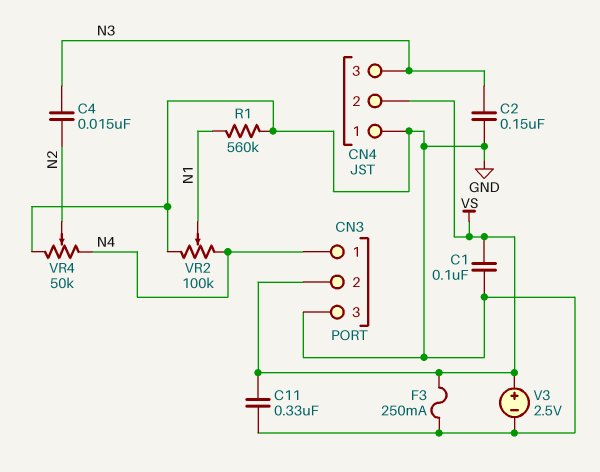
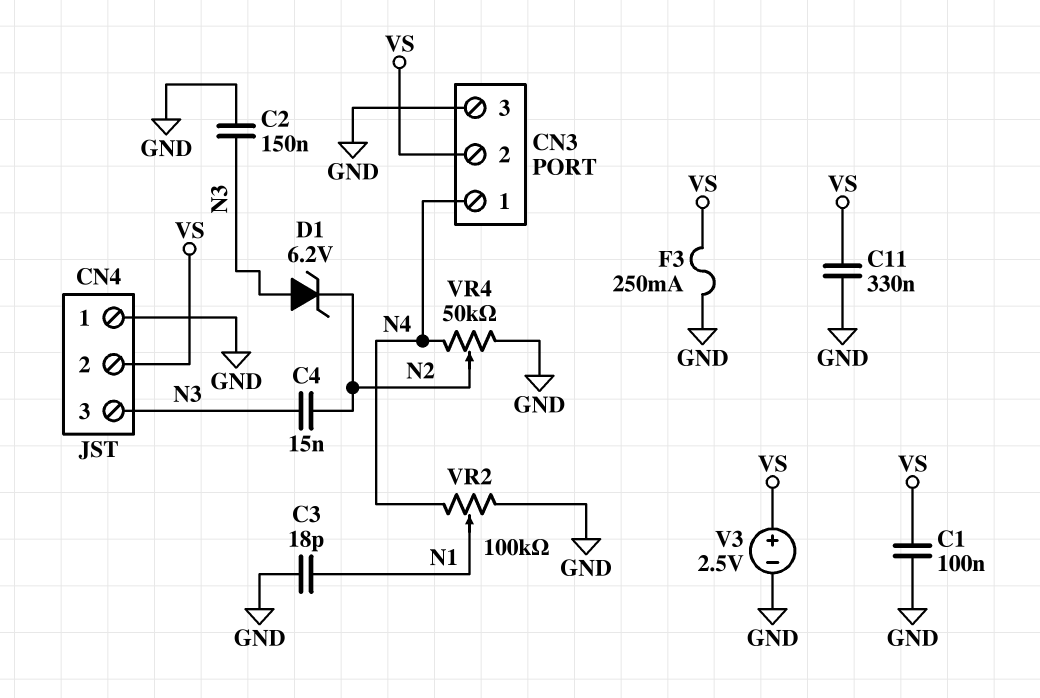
C3: none -> 18pF (GND, N1)
D1: none -> zener 6.2V (A N3, K N2)
R1: 560k (GND, N1) -> none

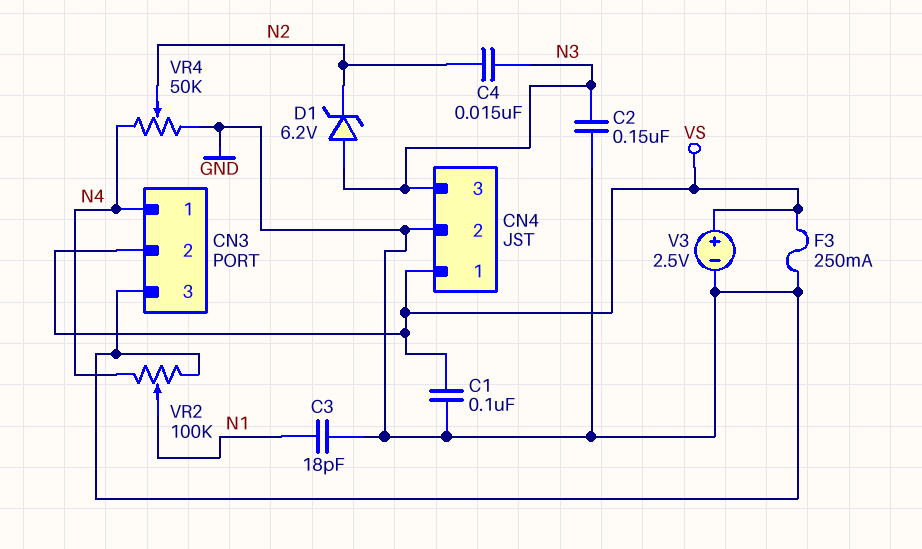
C11: 330nF (GND, VS) -> none
CN4 pin 1: GND -> VS
CN4 pin 2: VS -> GND

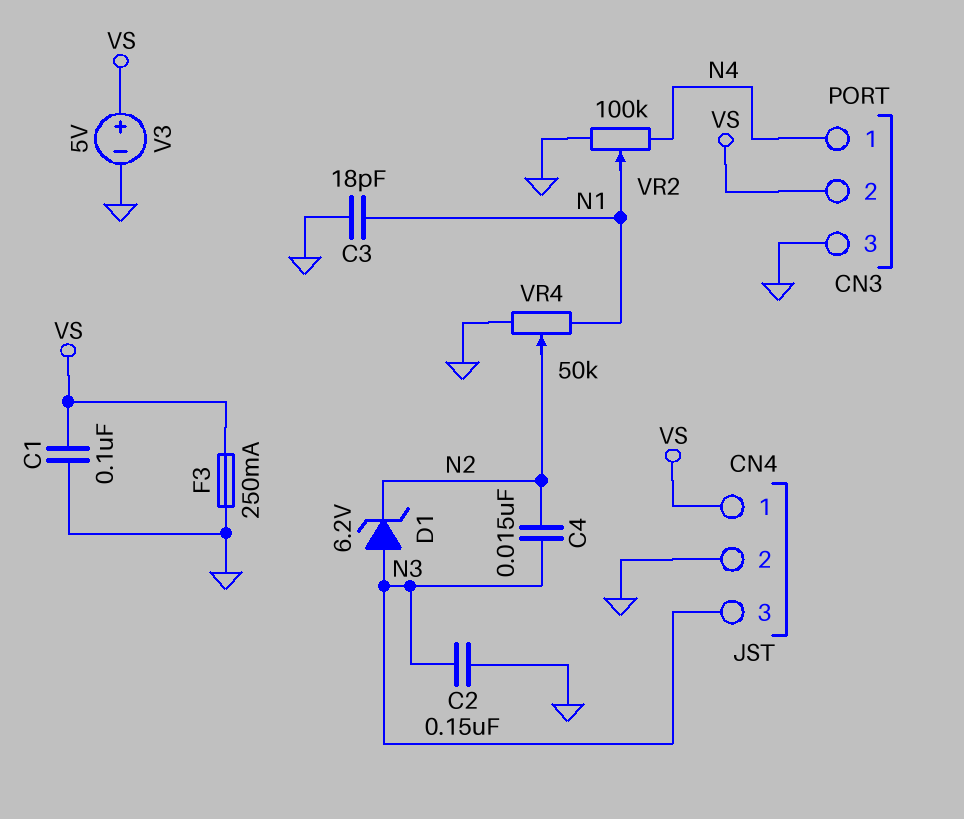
V3: 2.5V (plus VS, minus GND) -> 5V (plus VS, minus GND)
VR4: 50k (GND, N4, wiper N2) -> 50k (GND, N1, wiper N2)

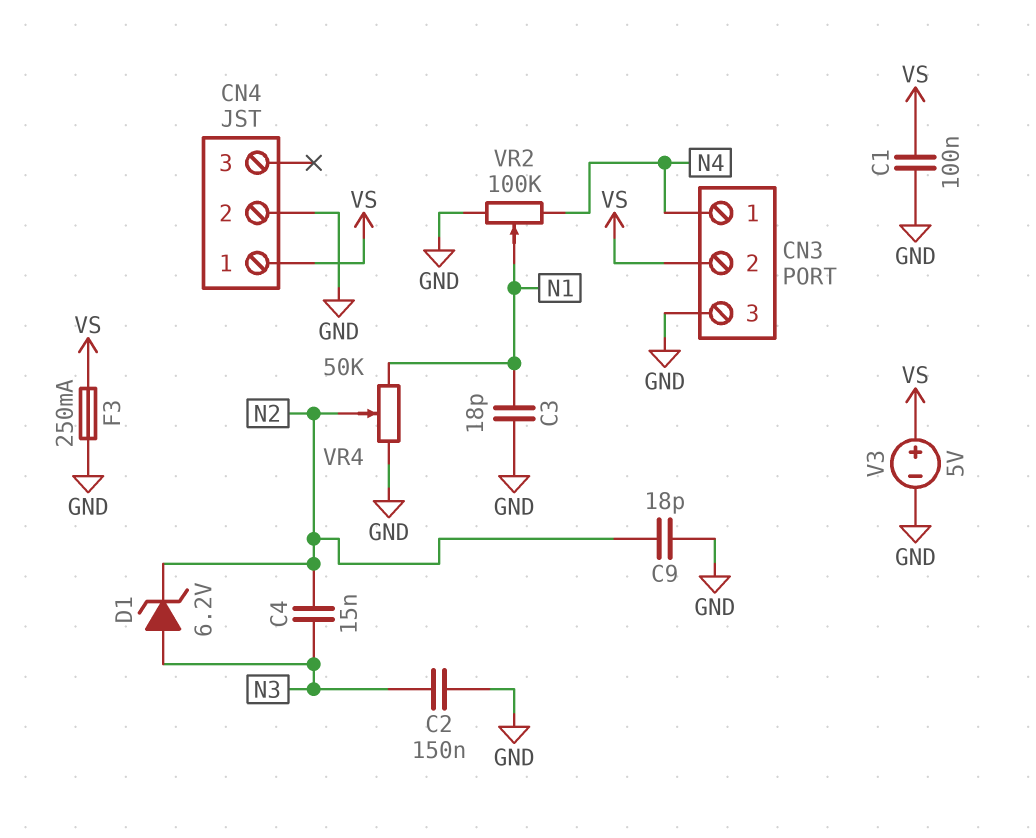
C9: none -> 18pF (GND, N2)
CN4 pin 3: N3 -> none

